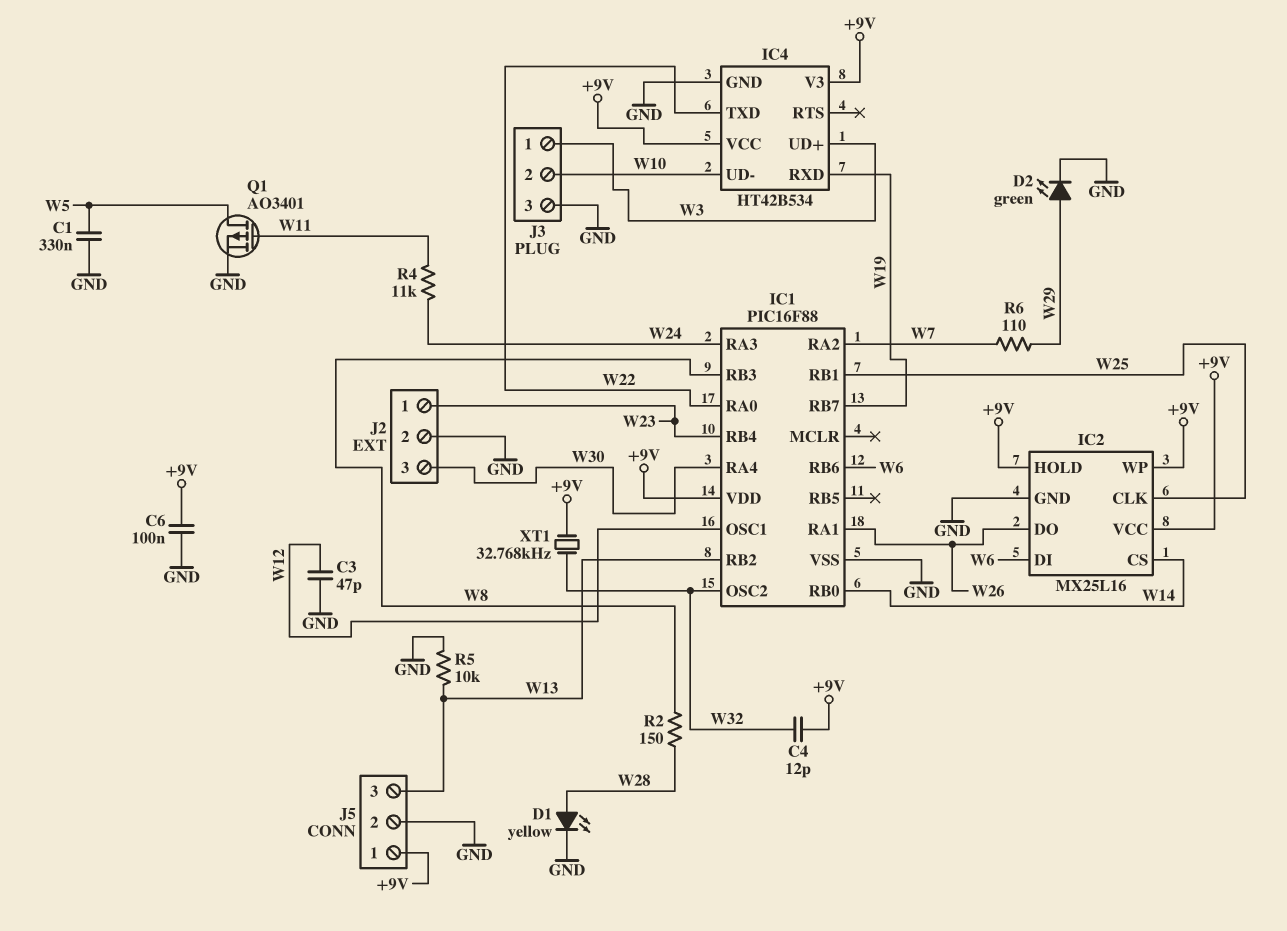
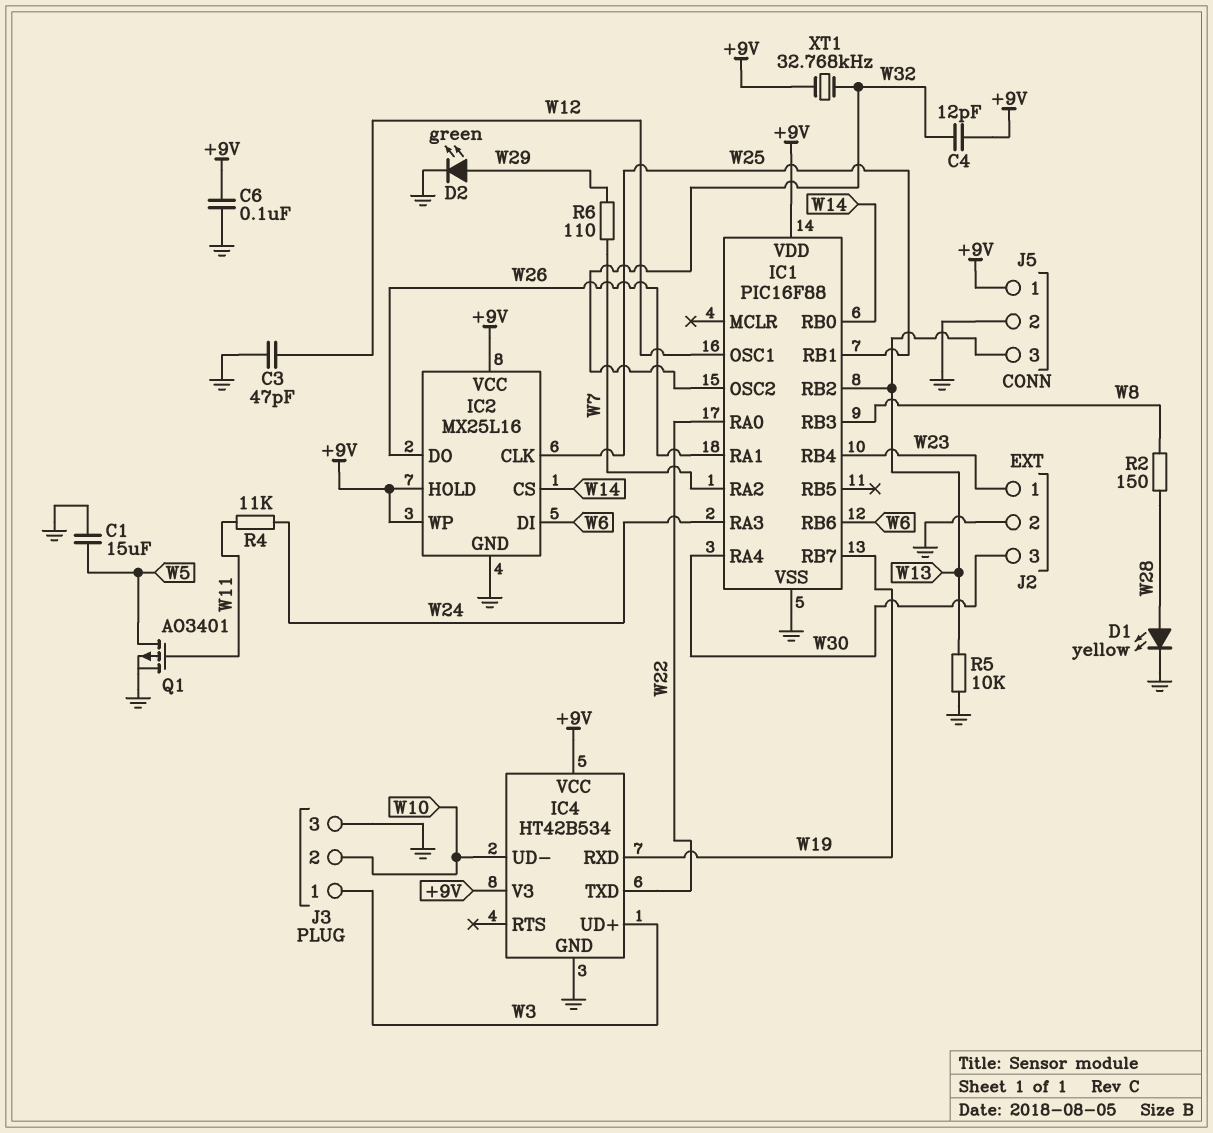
C1: 330nF (GND, W5) -> 15uF (GND, W5)

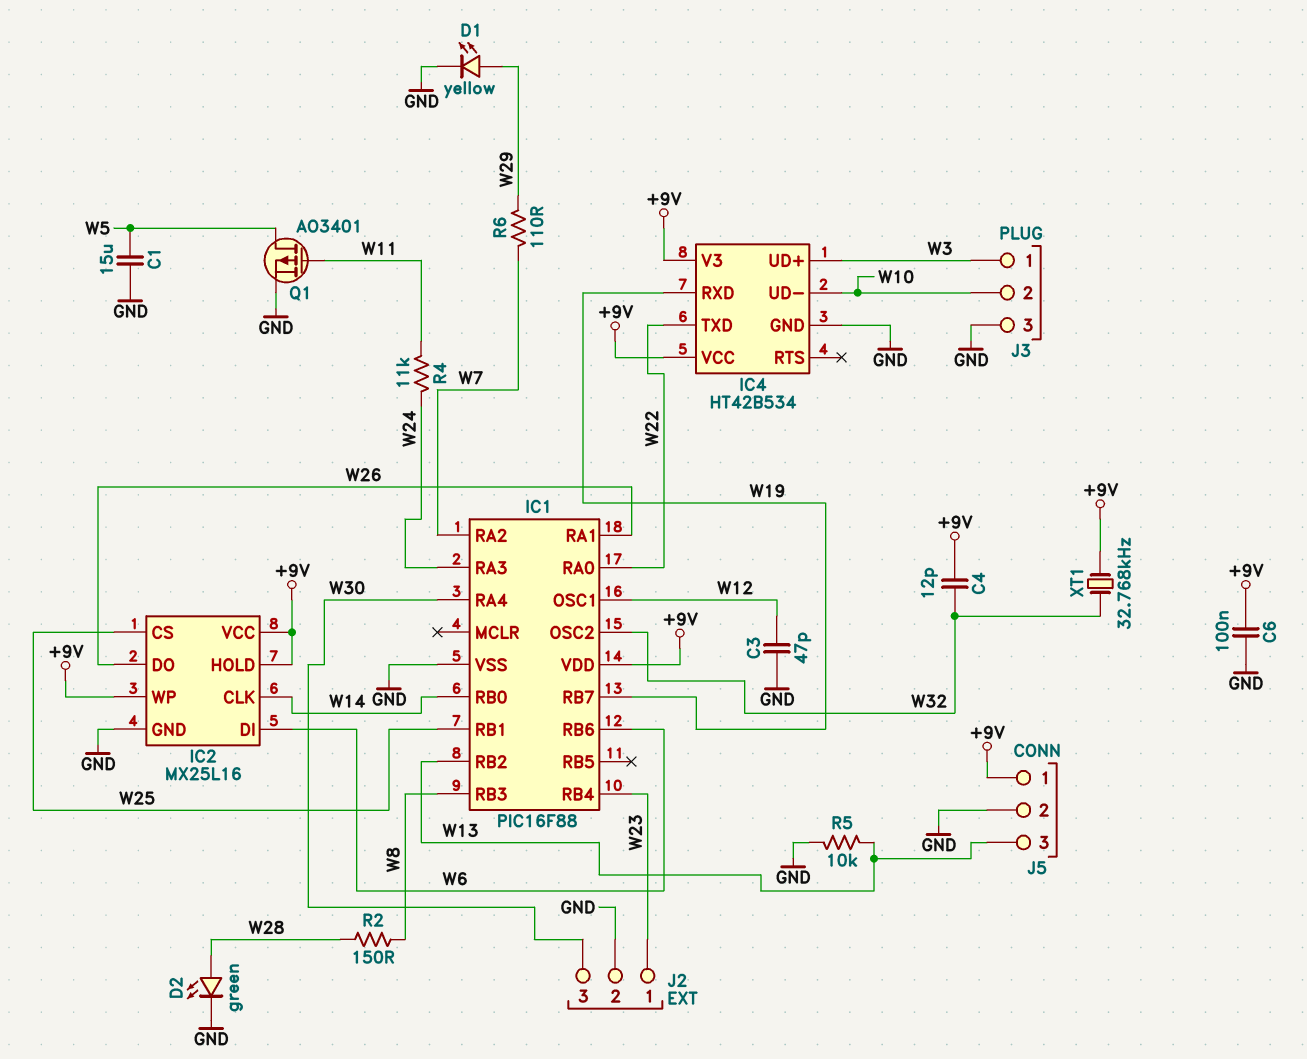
D1: LED yellow (A W28, K GND) -> LED yellow (A W29, K GND)
D2: LED green (A W29, K GND) -> LED green (A W28, K GND)
IC2 pin CLK: W25 -> W14
IC2 pin CS: W14 -> W25

